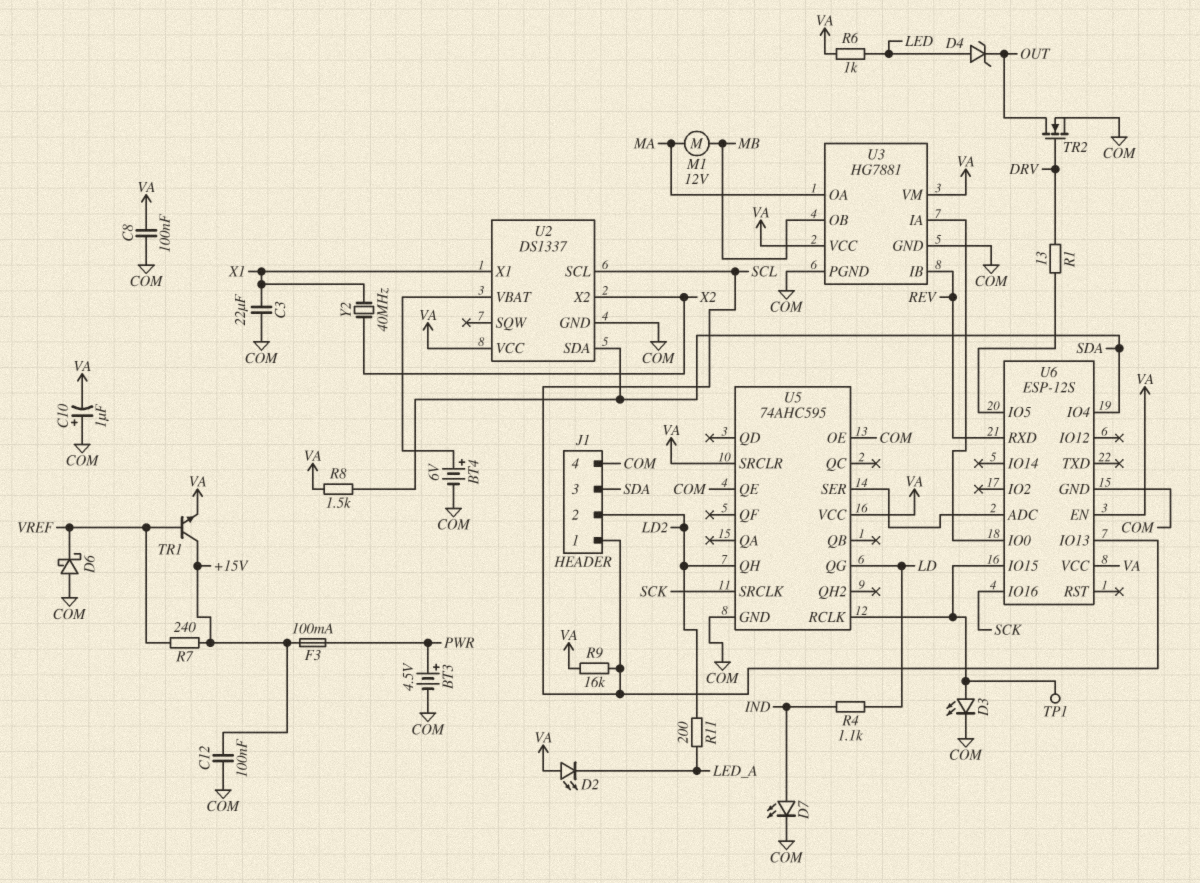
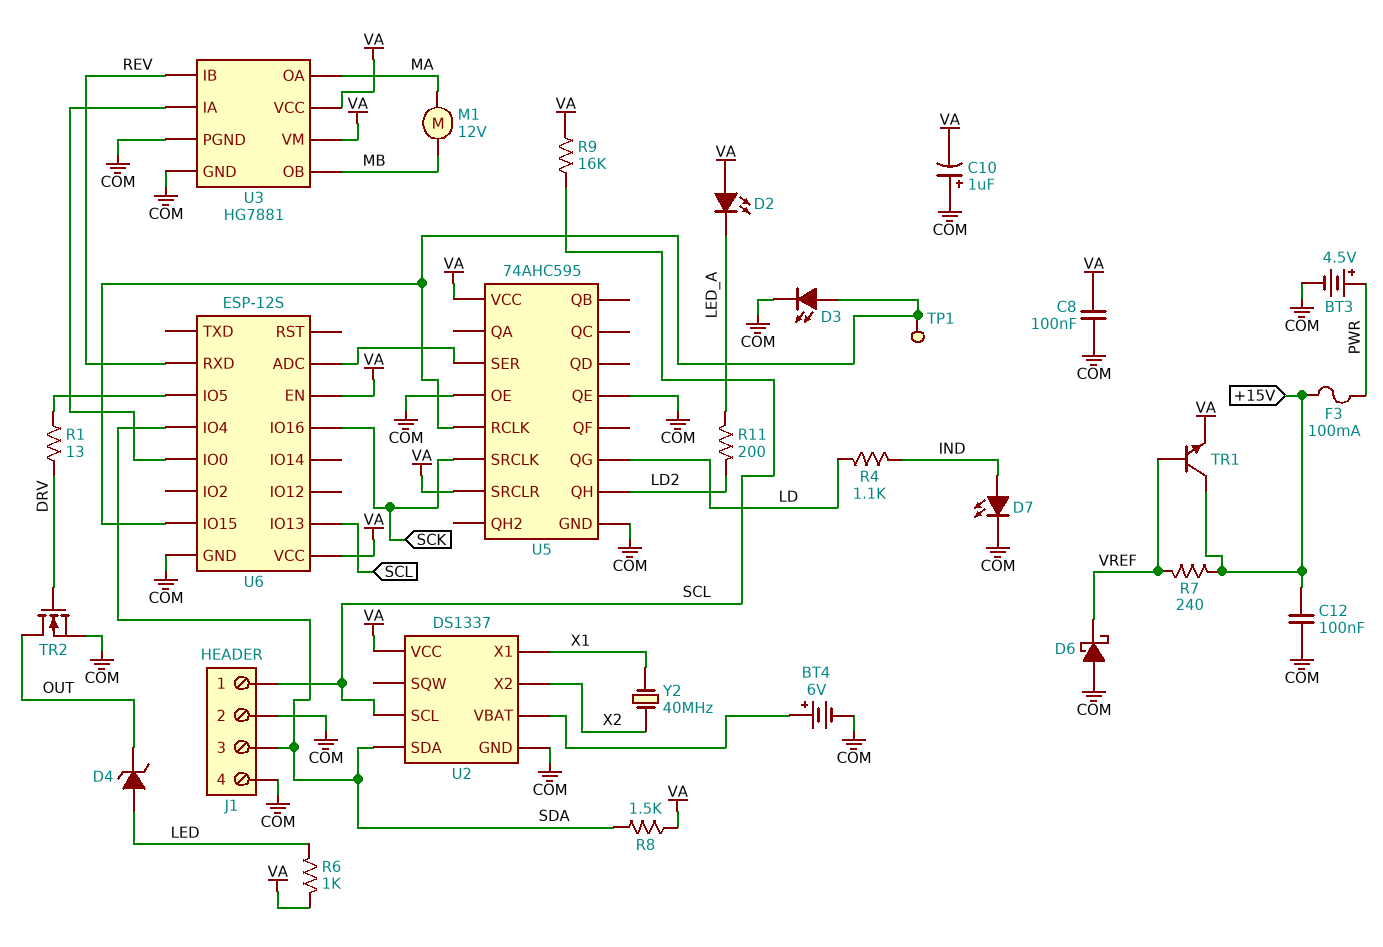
C3: 22uF (COM, X1) -> none
J1 pin 2: LD2 -> COM

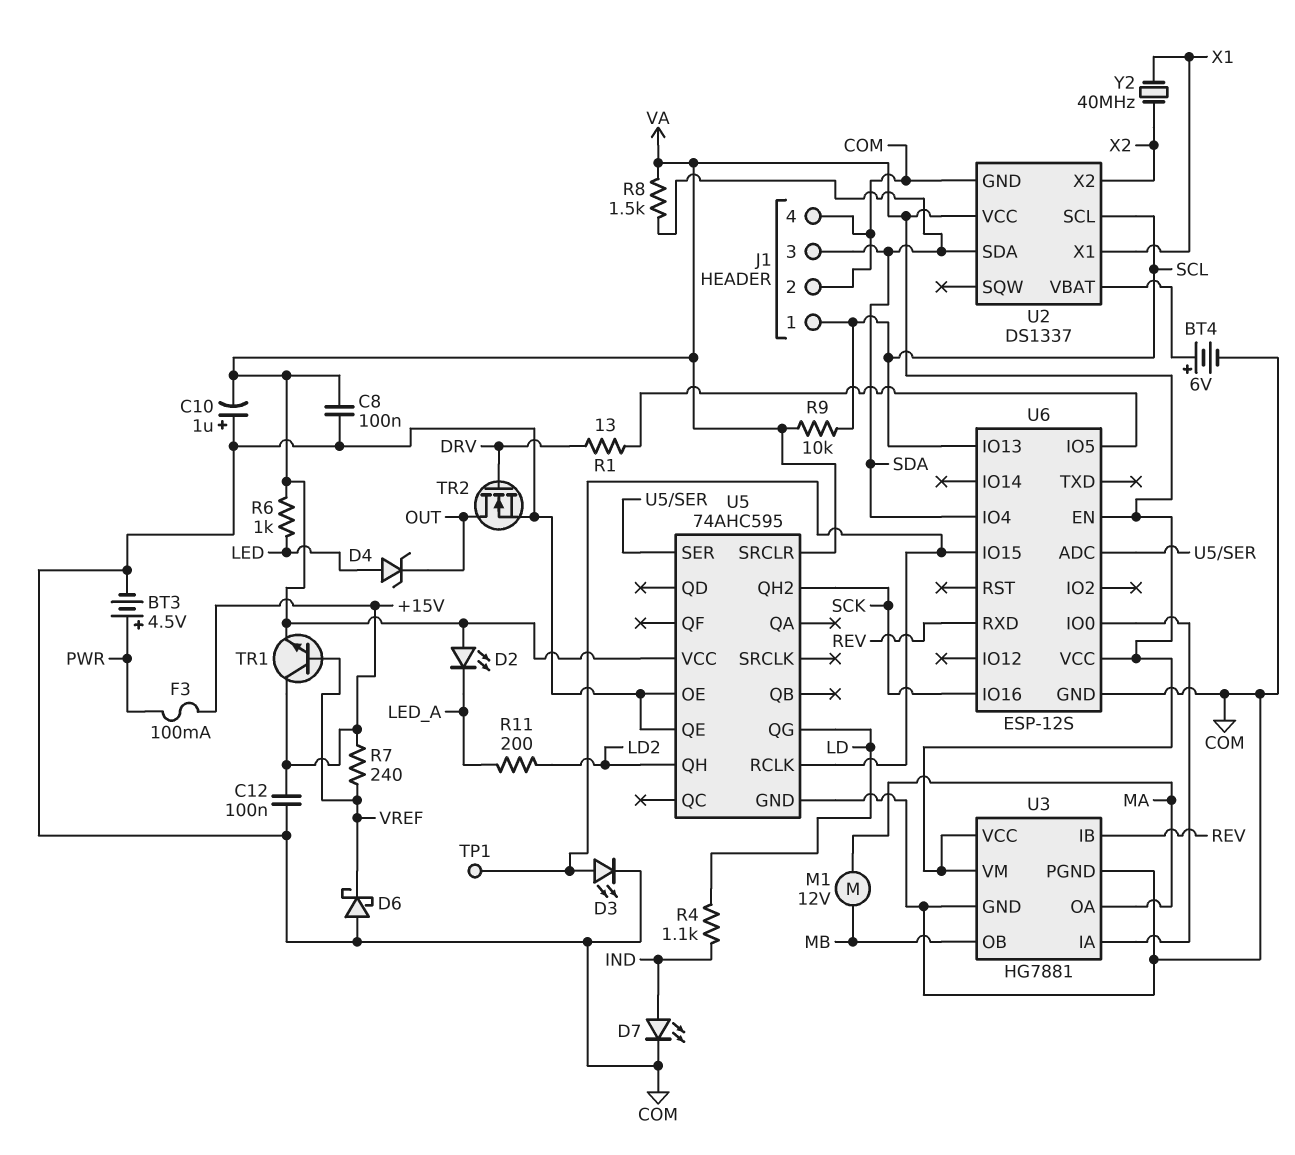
R9: 16k (SCL, VA) -> 10k (SCL, VA)
U5 pin QH2: none -> SCK
U5 pin SRCLK: SCK -> none

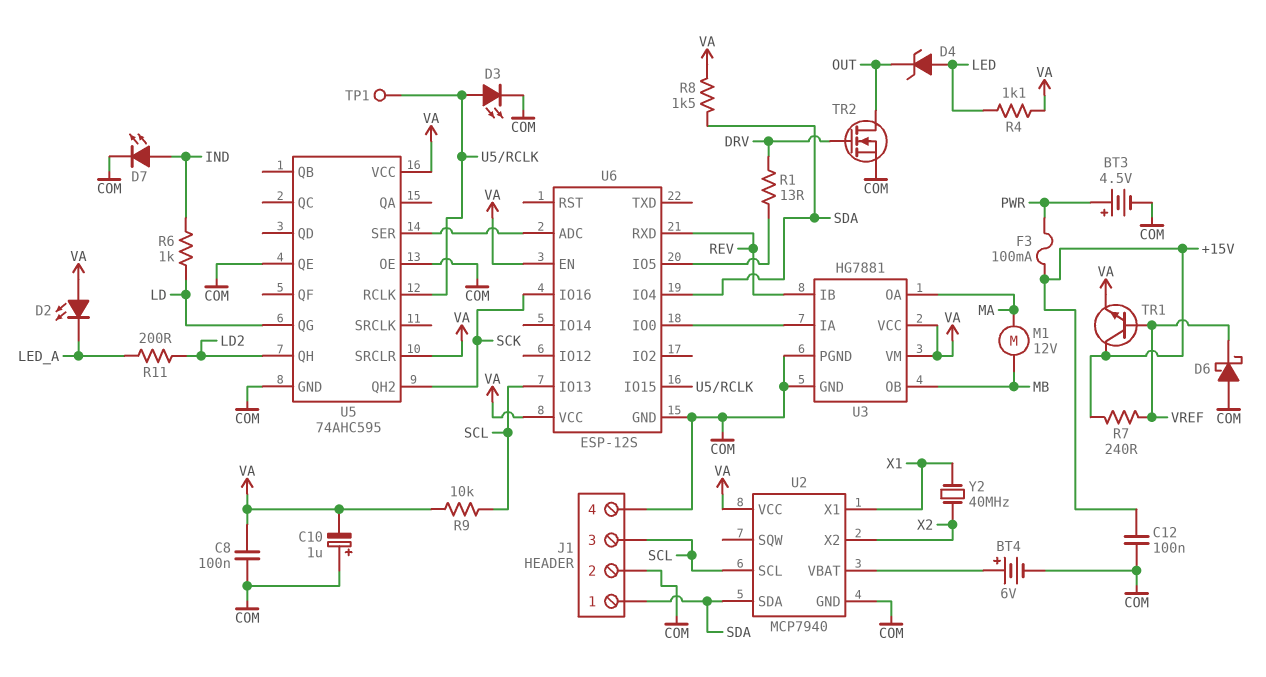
J1 pin 1: SCL -> SDA
J1 pin 3: SDA -> SCL
R4: 1.1k (IND, LD) -> 1.1k (LED, VA)
R6: 1k (LED, VA) -> 1k (IND, LD)
U2: DS1337 -> MCP7940

